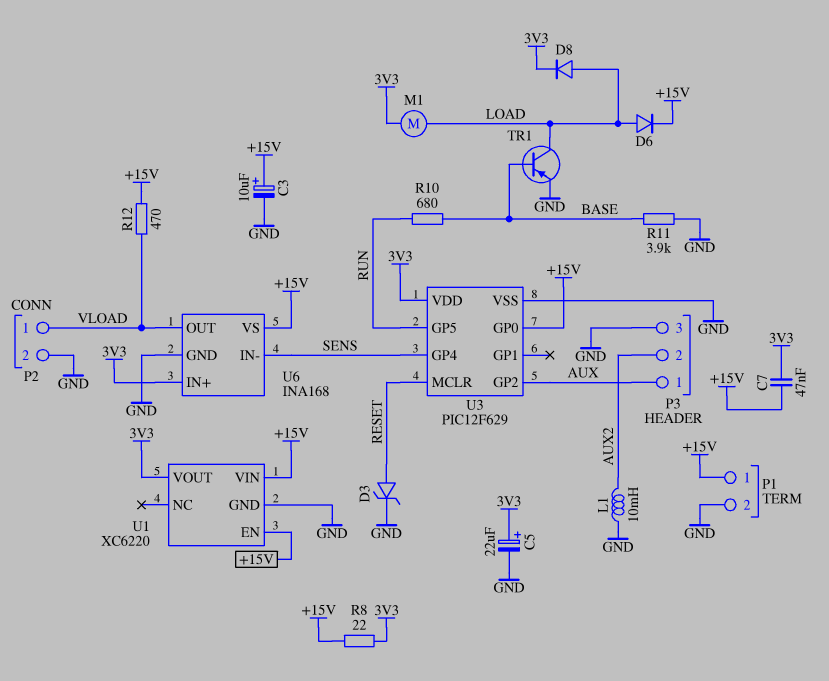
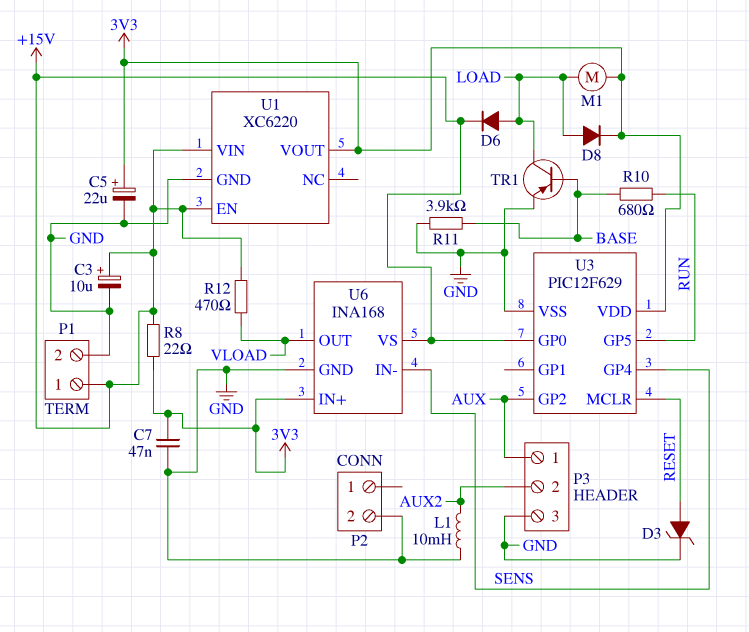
C7: 47nF (+15V, 3V3) -> 47nF (3V3, GND)
P2 pin 1: VLOAD -> none

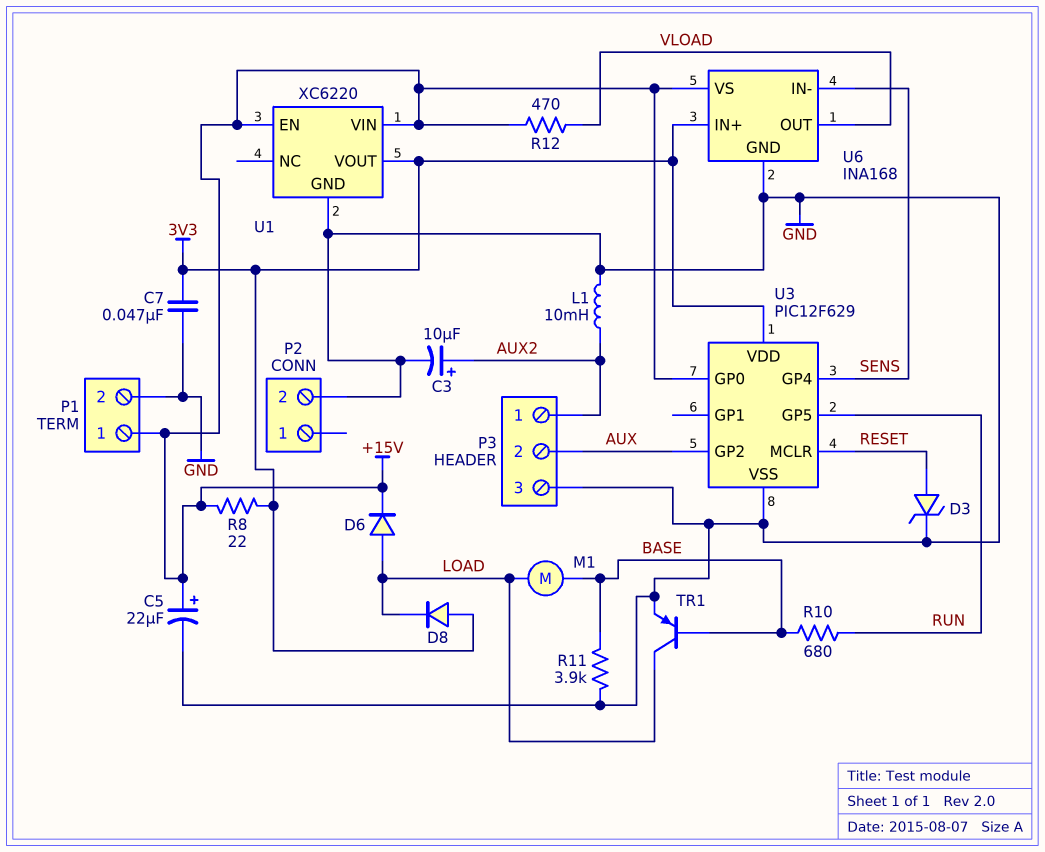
C3: 10uF (plus +15V, minus GND) -> 10uF (plus AUX2, minus GND)
C5: 22uF (plus 3V3, minus GND) -> 22uF (plus +15V, minus GND)
D8: diode (A LOAD, K 3V3) -> diode (A 3V3, K LOAD)
M1: motor (3V3, LOAD) -> motor (BASE, LOAD)
P3 pin 1: AUX -> AUX2
P3 pin 2: AUX2 -> AUX

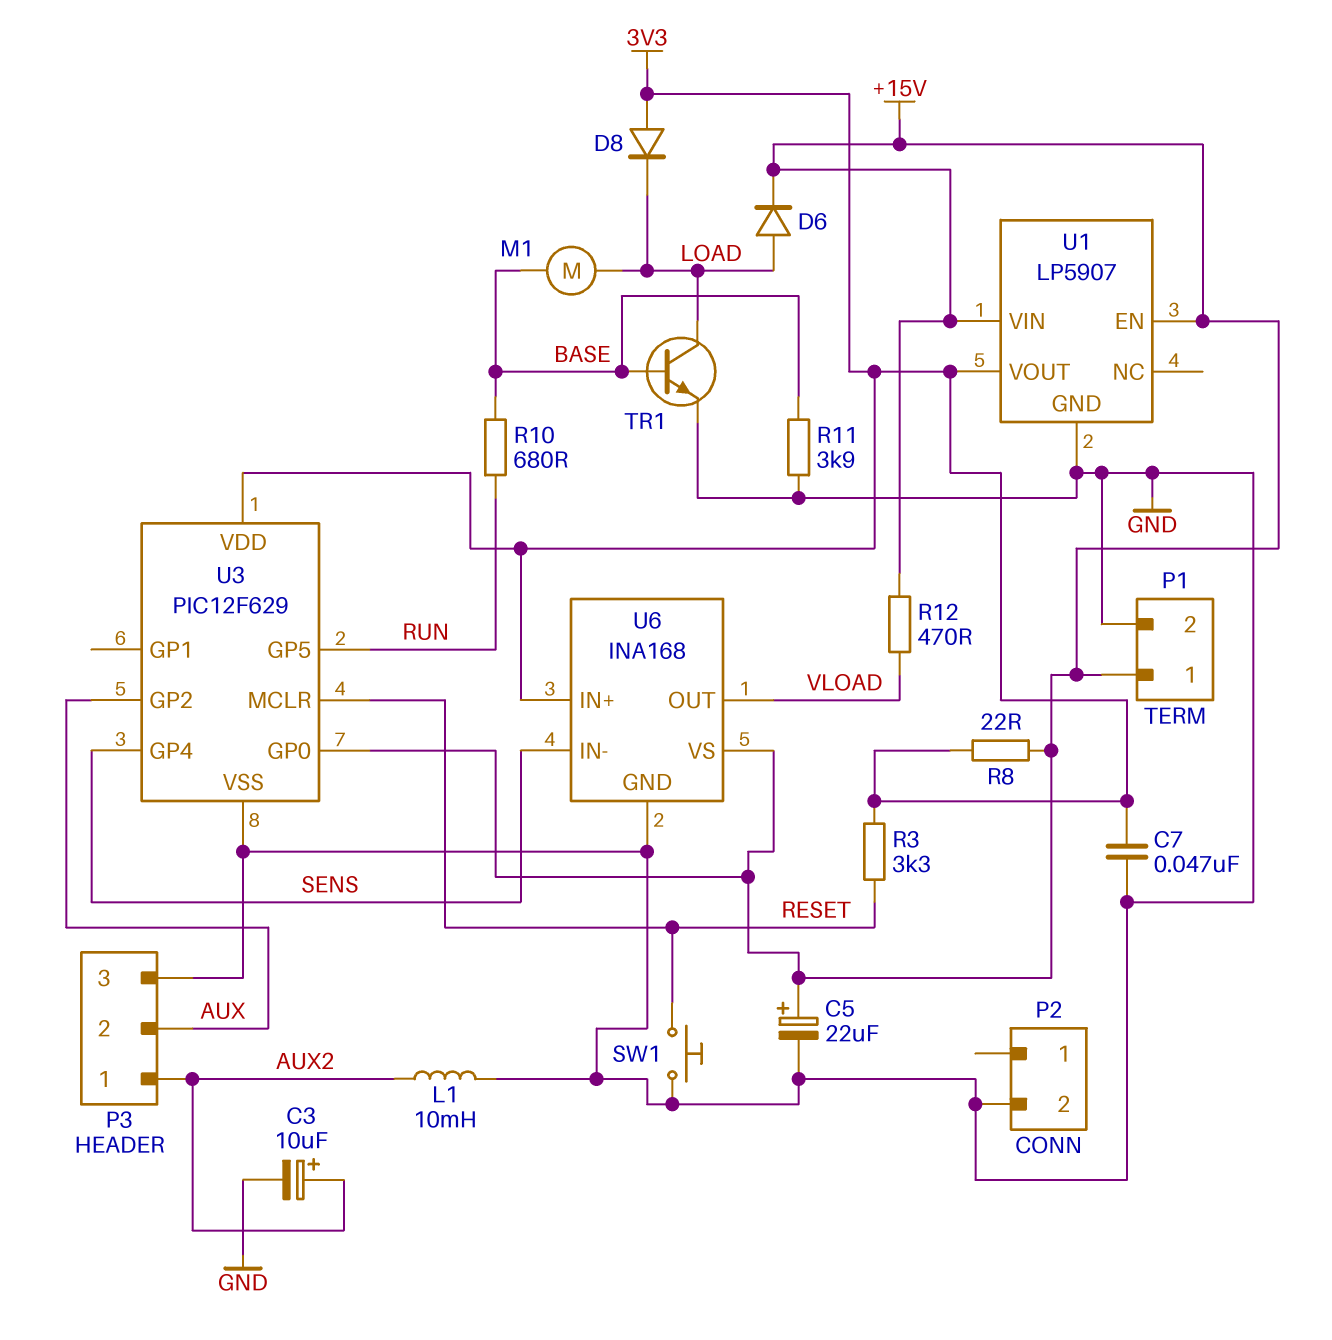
D3: zener (A RESET, K GND) -> none
R3: none -> 3.3k (3V3, RESET)
SW1: none -> button (GND, RESET)
TR1: PNP (B BASE, C LOAD, E GND) -> NPN (B BASE, C LOAD, E GND)
U1: XC6220 -> LP5907

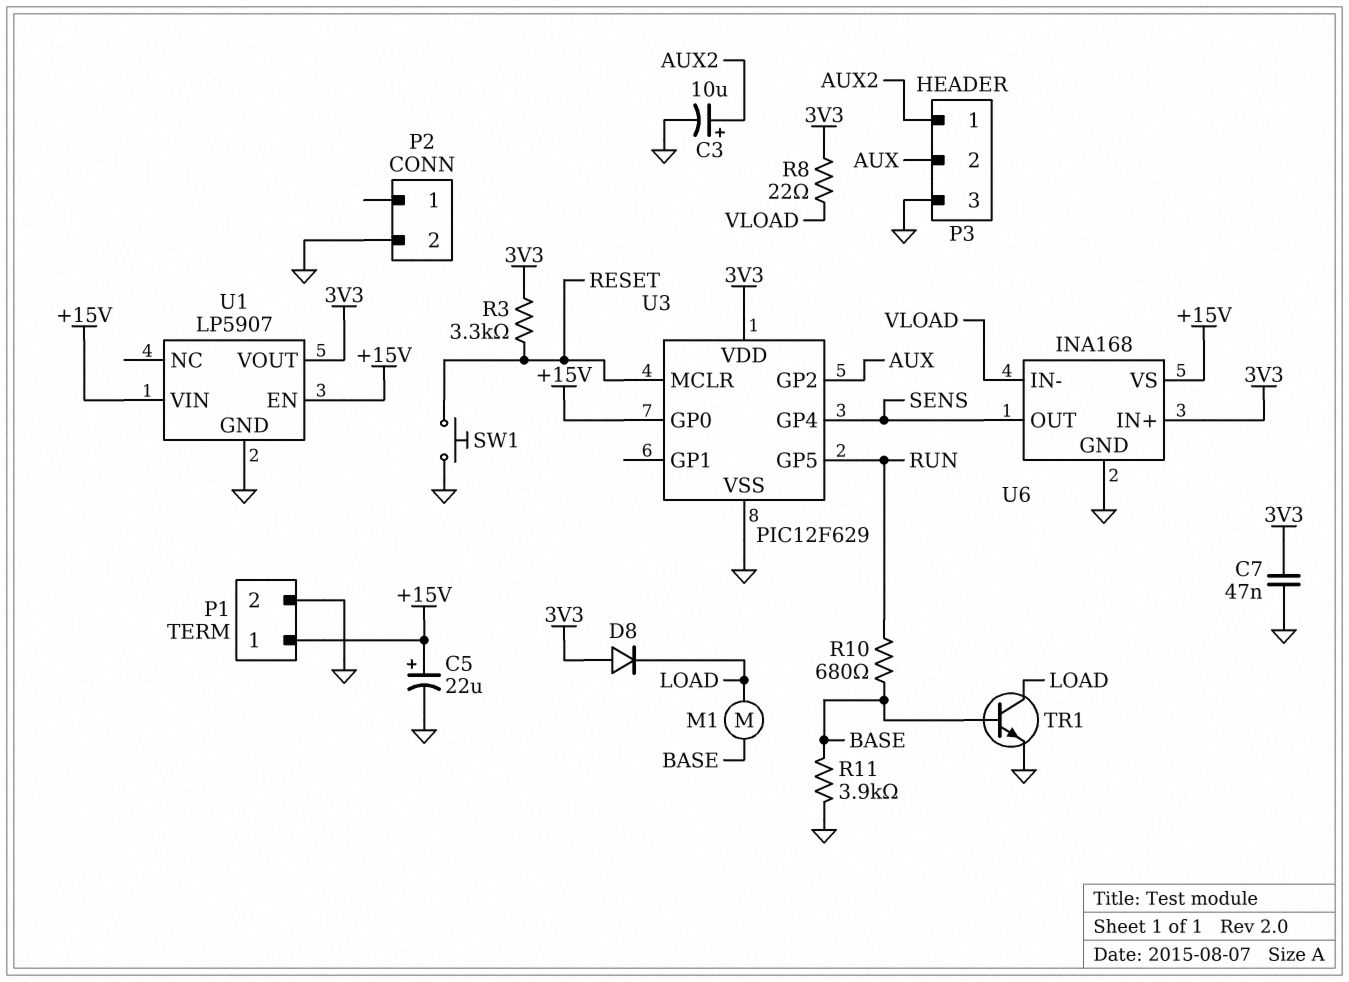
D6: diode (A LOAD, K +15V) -> none
L1: 10mH (AUX2, GND) -> none
R8: 22 (+15V, 3V3) -> 22 (3V3, VLOAD)
R12: 470 (+15V, VLOAD) -> none
U6 pin IN-: SENS -> VLOAD
U6 pin OUT: VLOAD -> SENS

